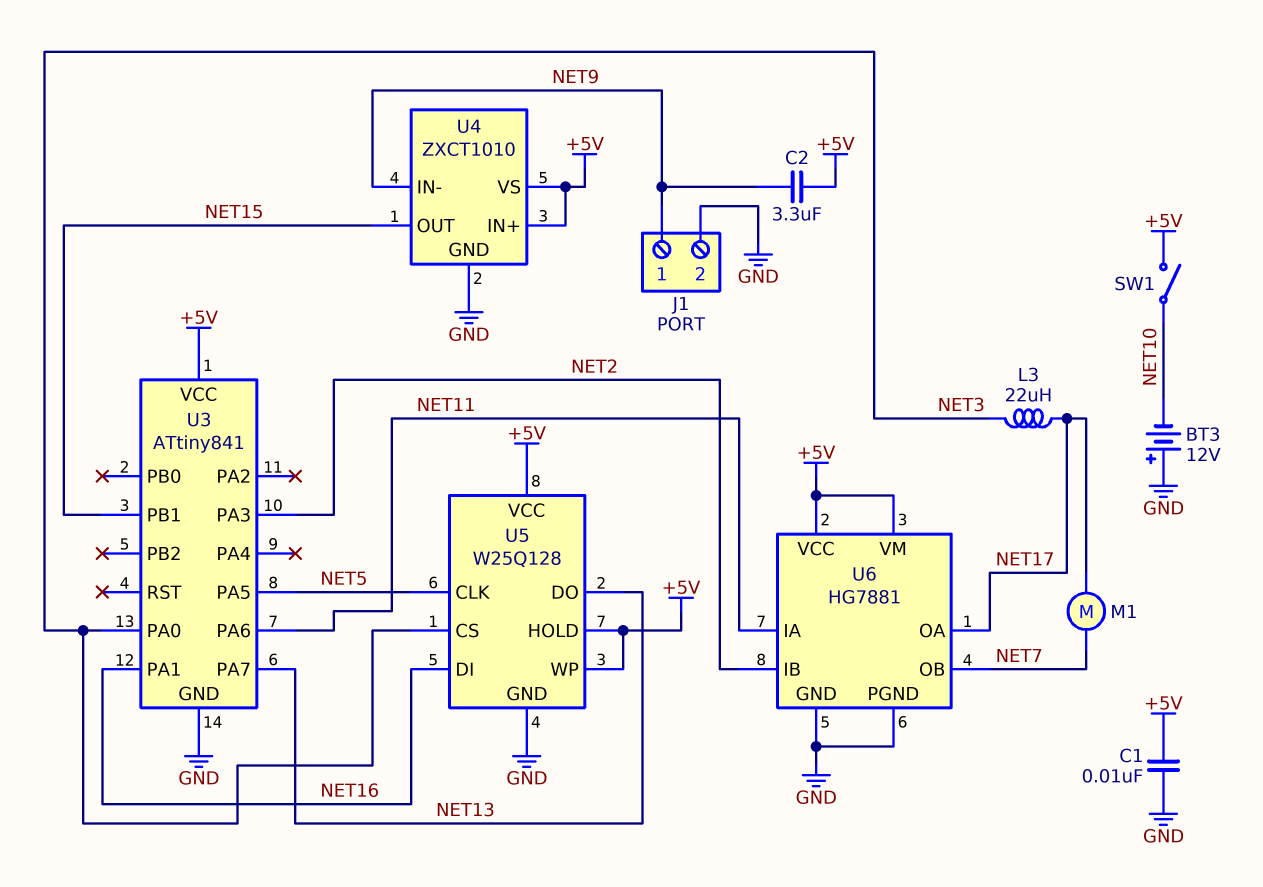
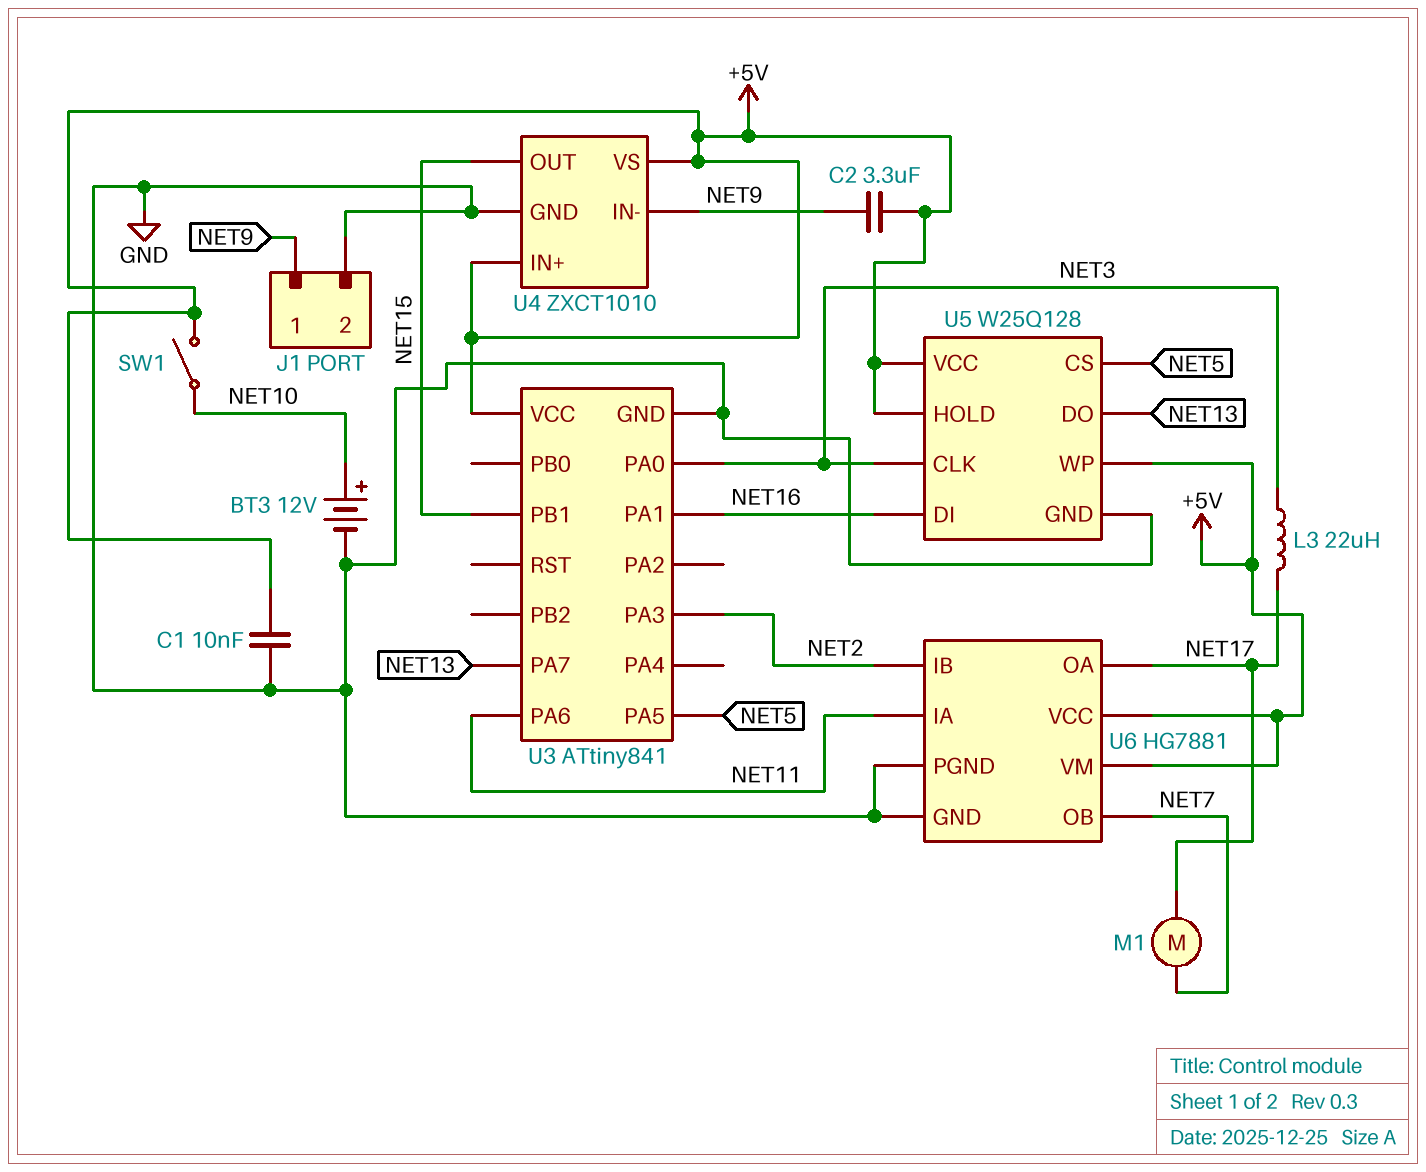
BT3: 12V (plus GND, minus NET10) -> 12V (plus NET10, minus GND)
U5 pin CLK: NET5 -> NET3
U5 pin CS: NET3 -> NET5

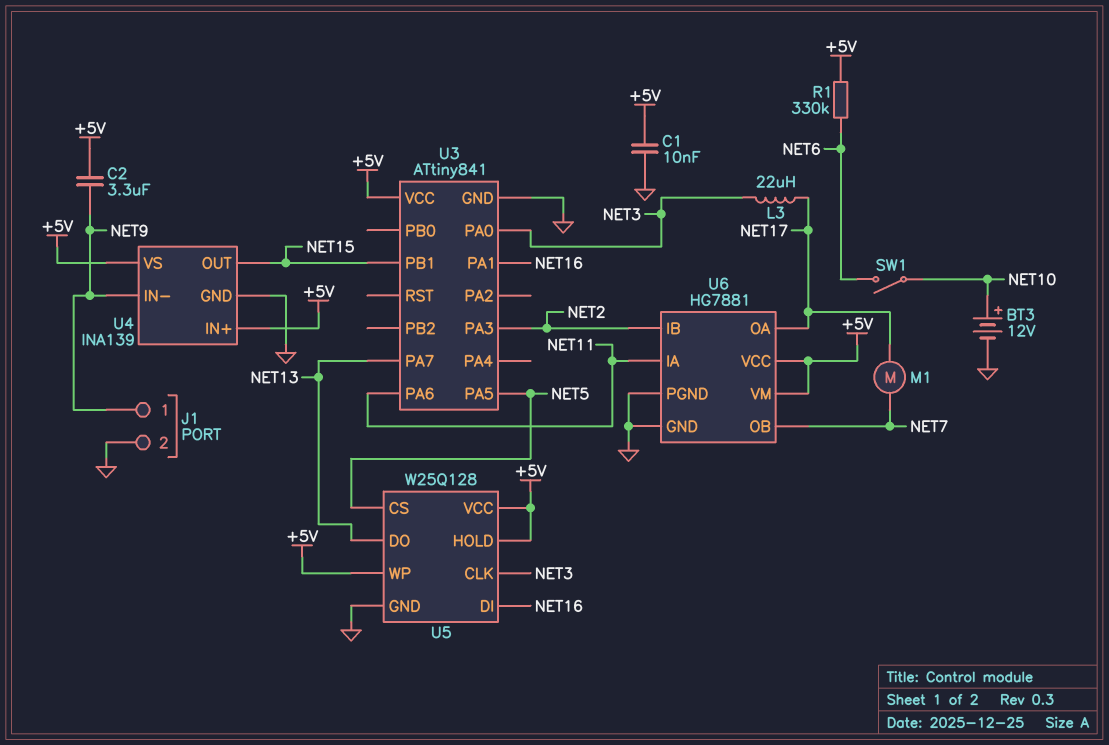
R1: none -> 330k (+5V, NET6)
SW1: switch (+5V, NET10) -> switch (NET6, NET10)
U4: ZXCT1010 -> INA139

